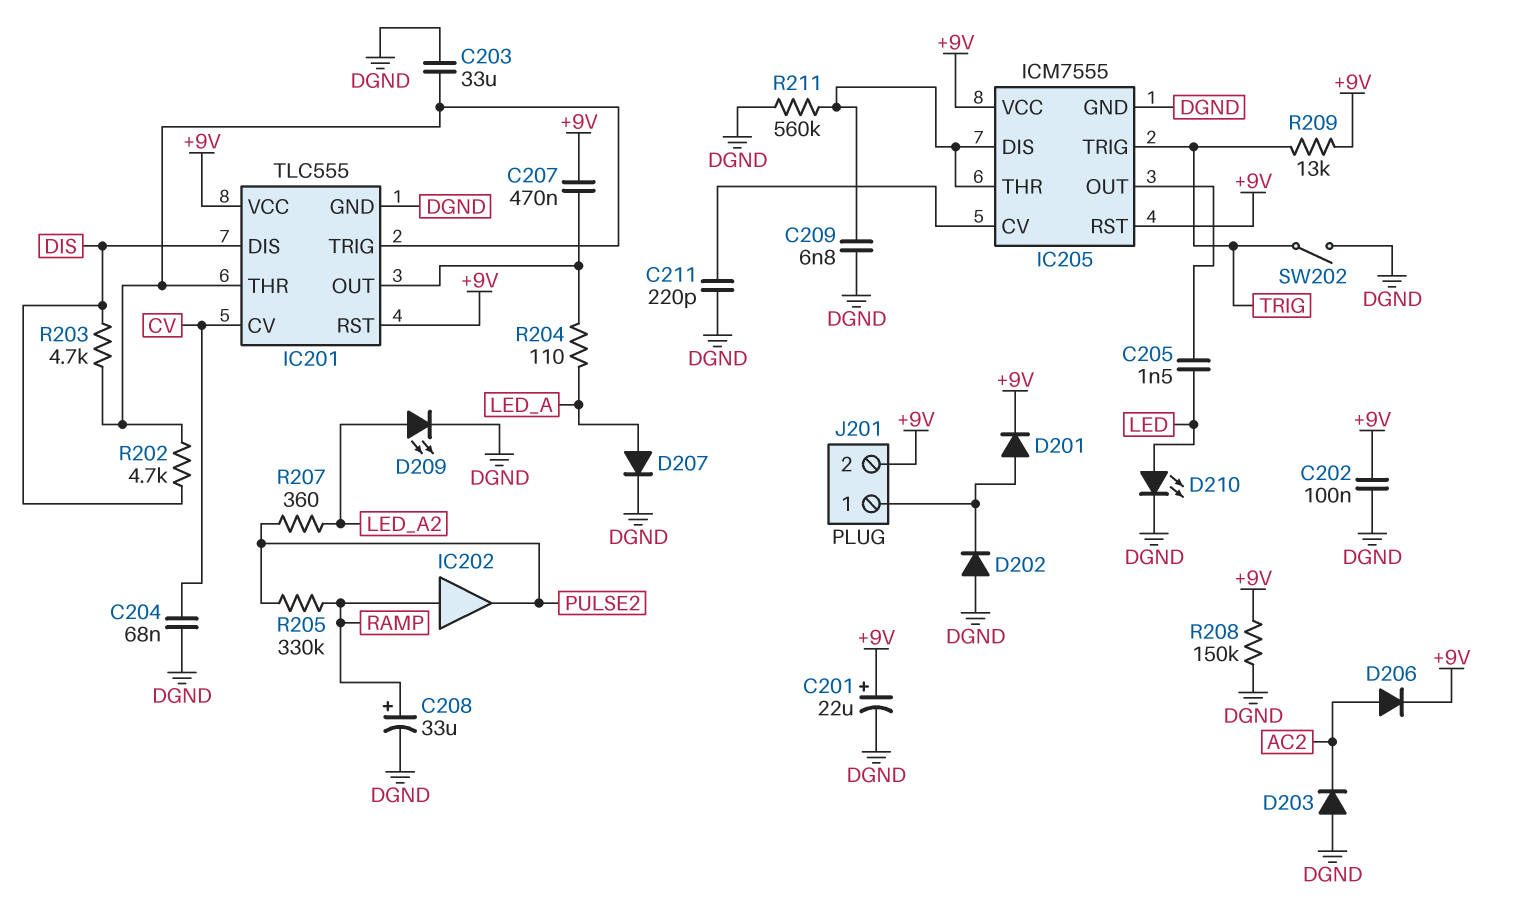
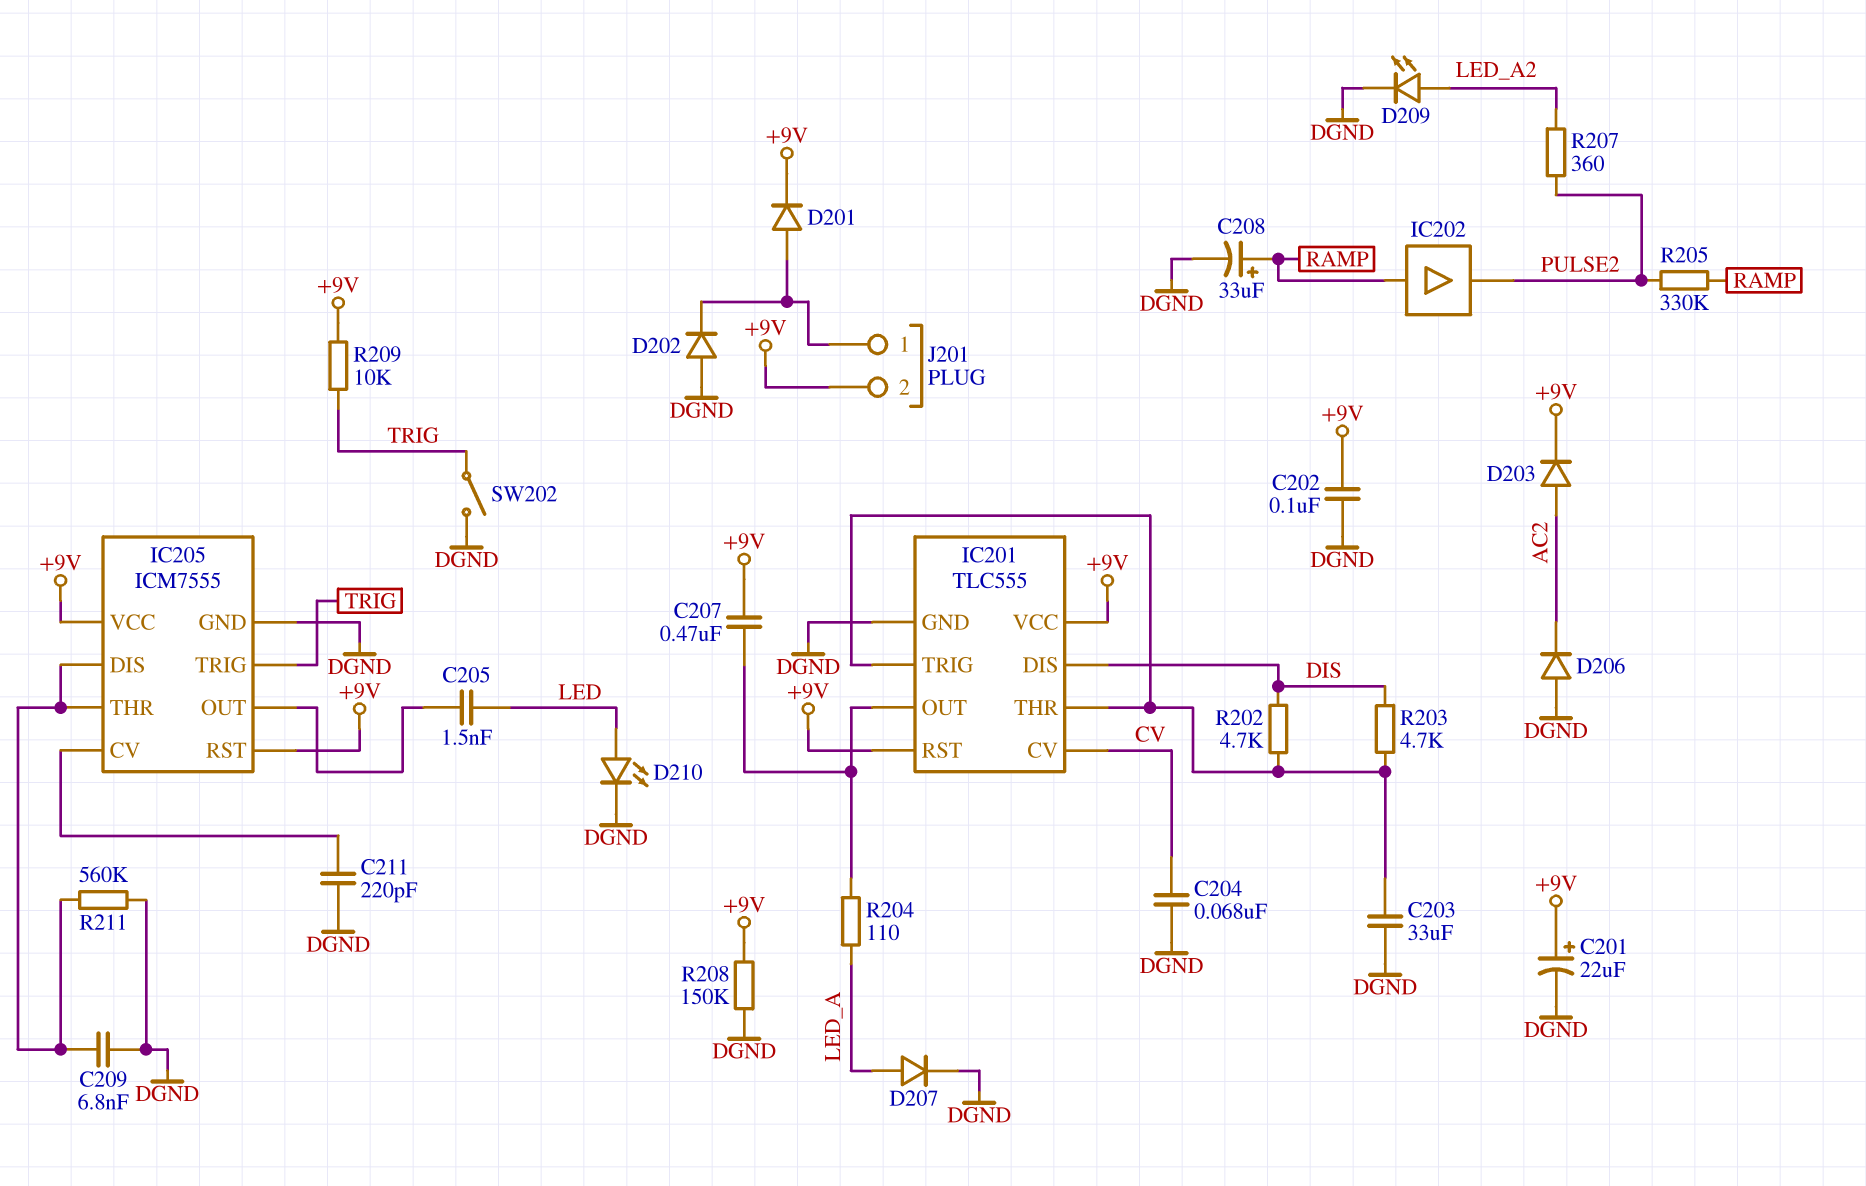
D203: diode (A DGND, K AC2) -> diode (A AC2, K +9V)
D206: diode (A AC2, K +9V) -> diode (A DGND, K AC2)
R209: 13k (+9V, TRIG) -> 10k (+9V, TRIG)

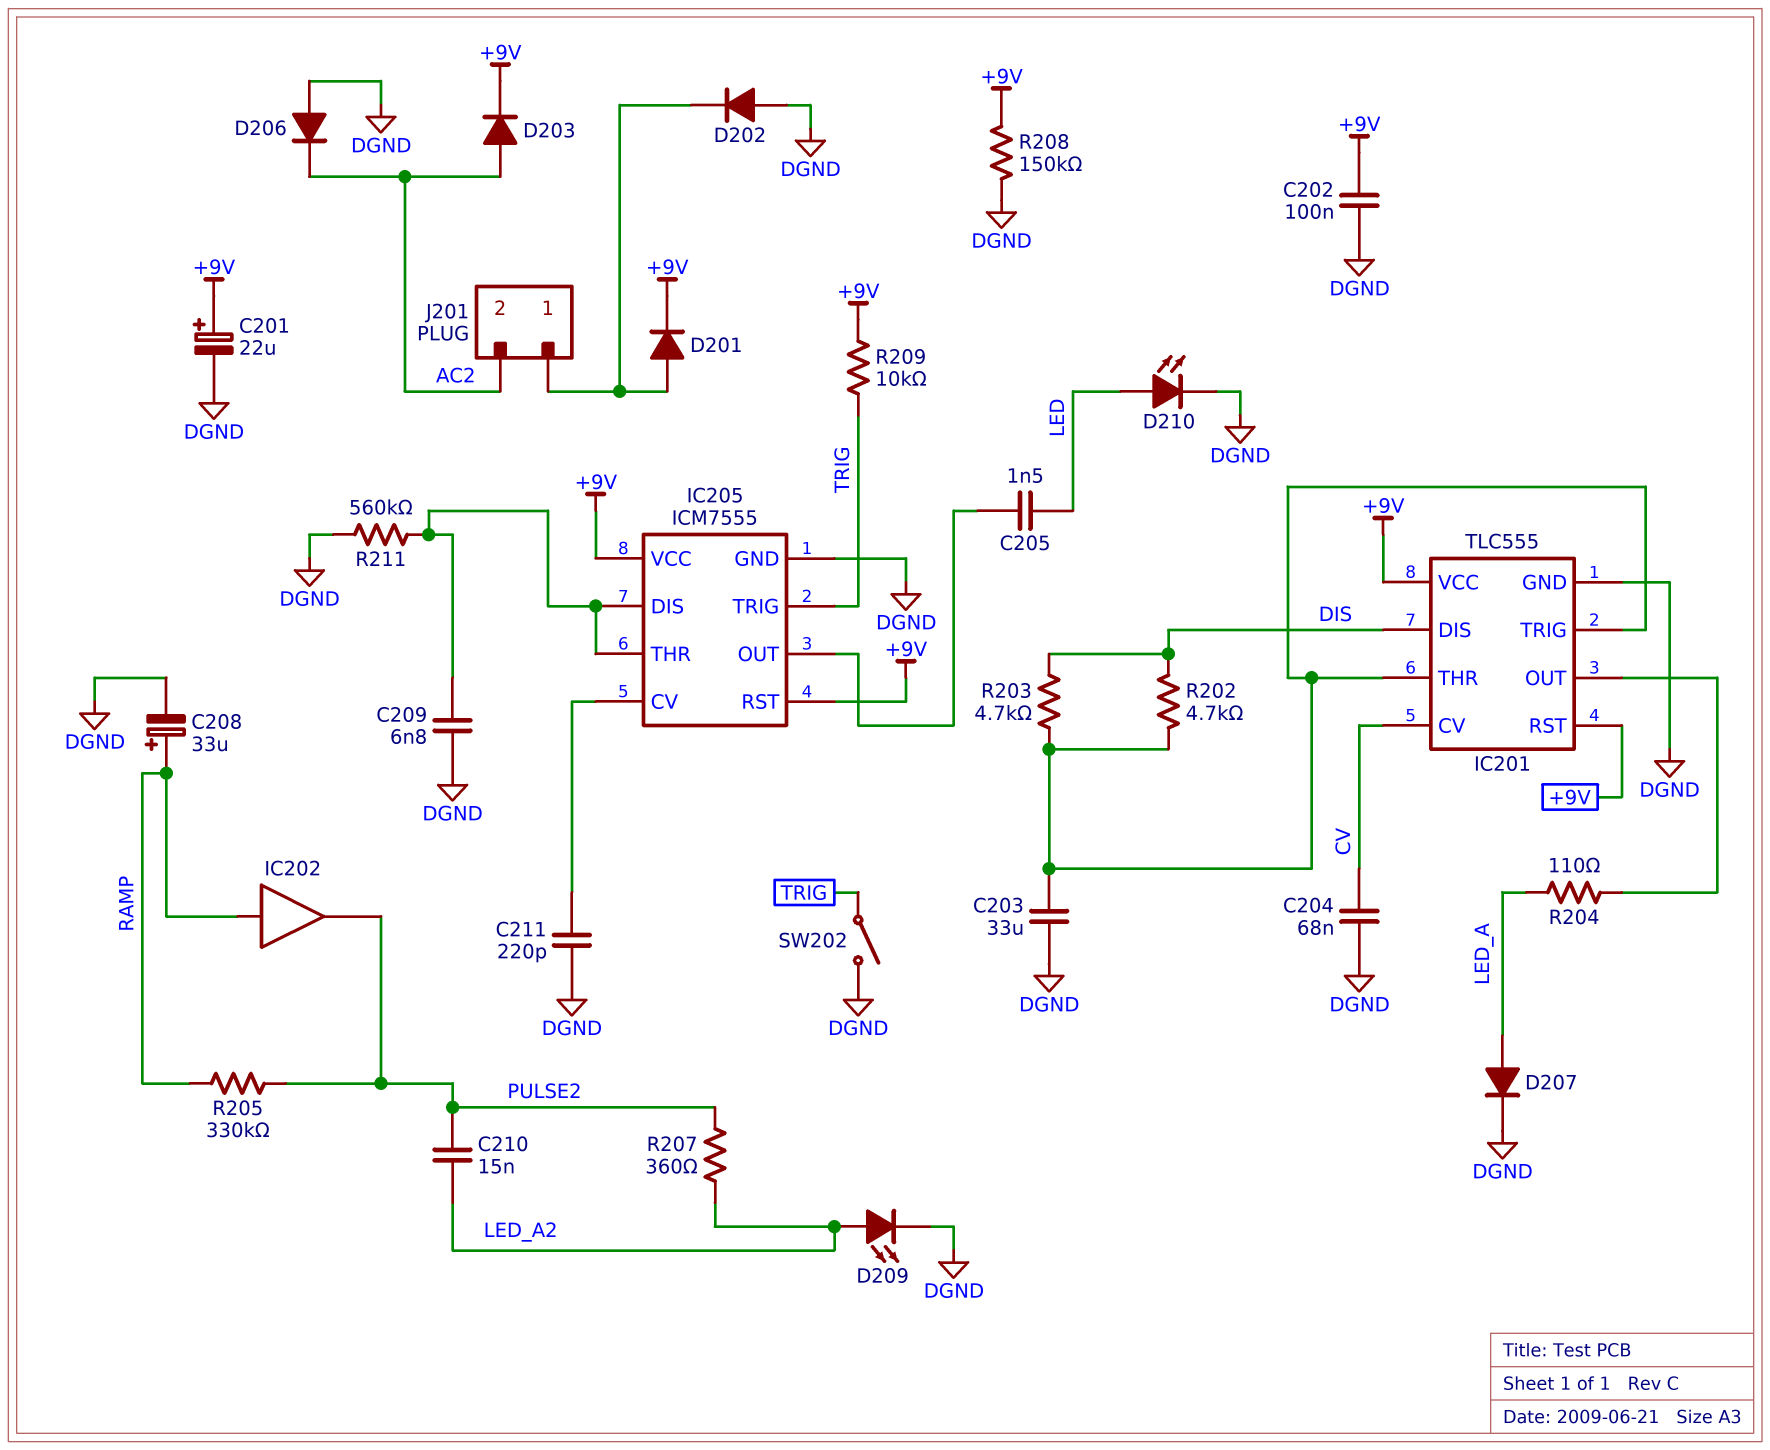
C207: 470nF (+9V, IC201/OUT) -> none
C210: none -> 15nF (LED_A2, PULSE2)
J201 pin 2: +9V -> AC2

